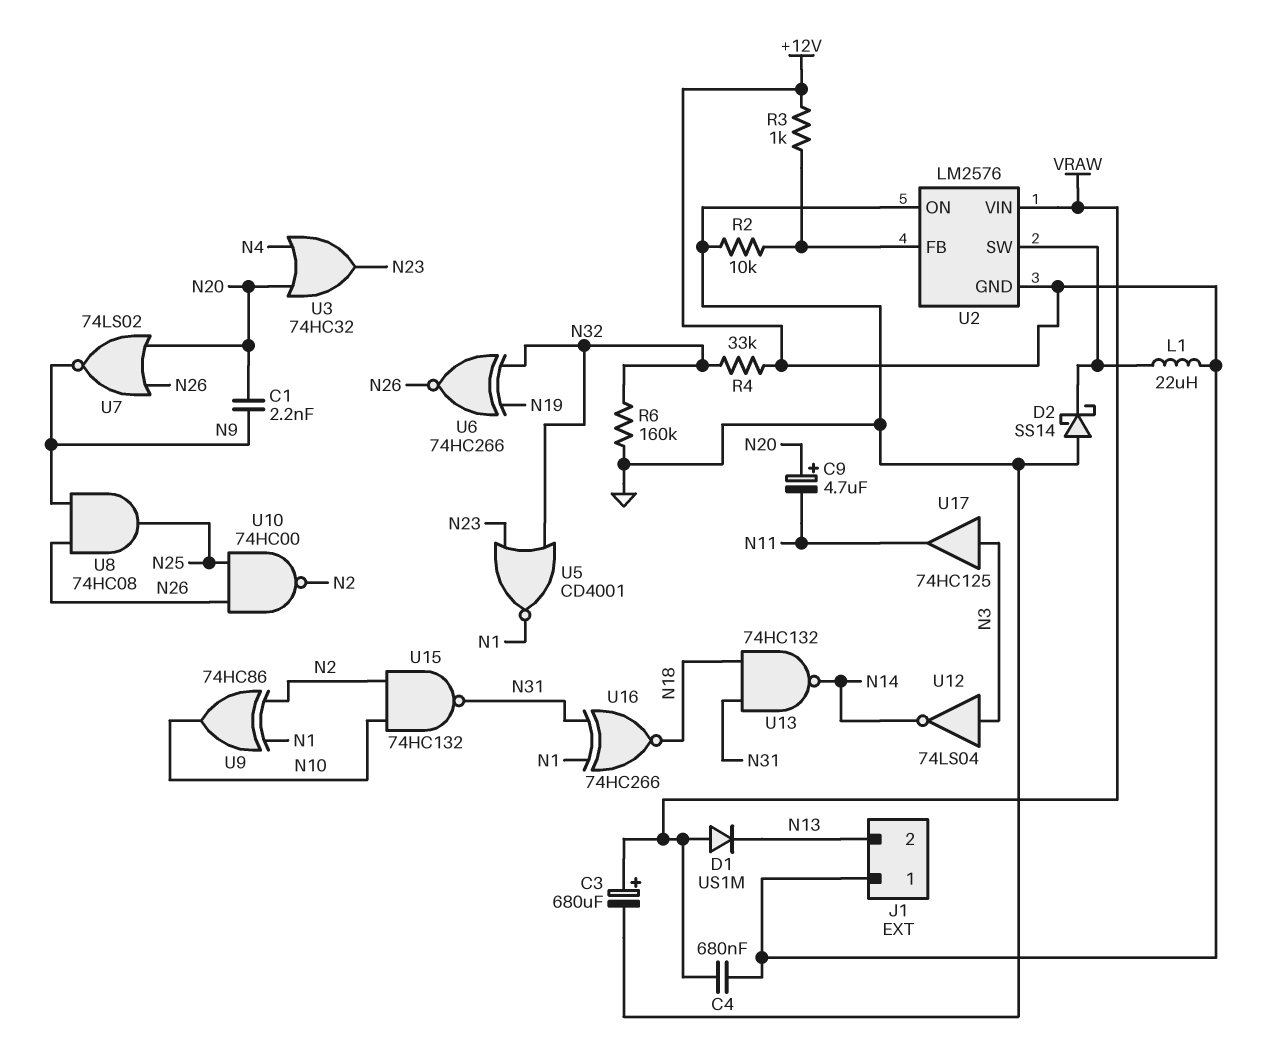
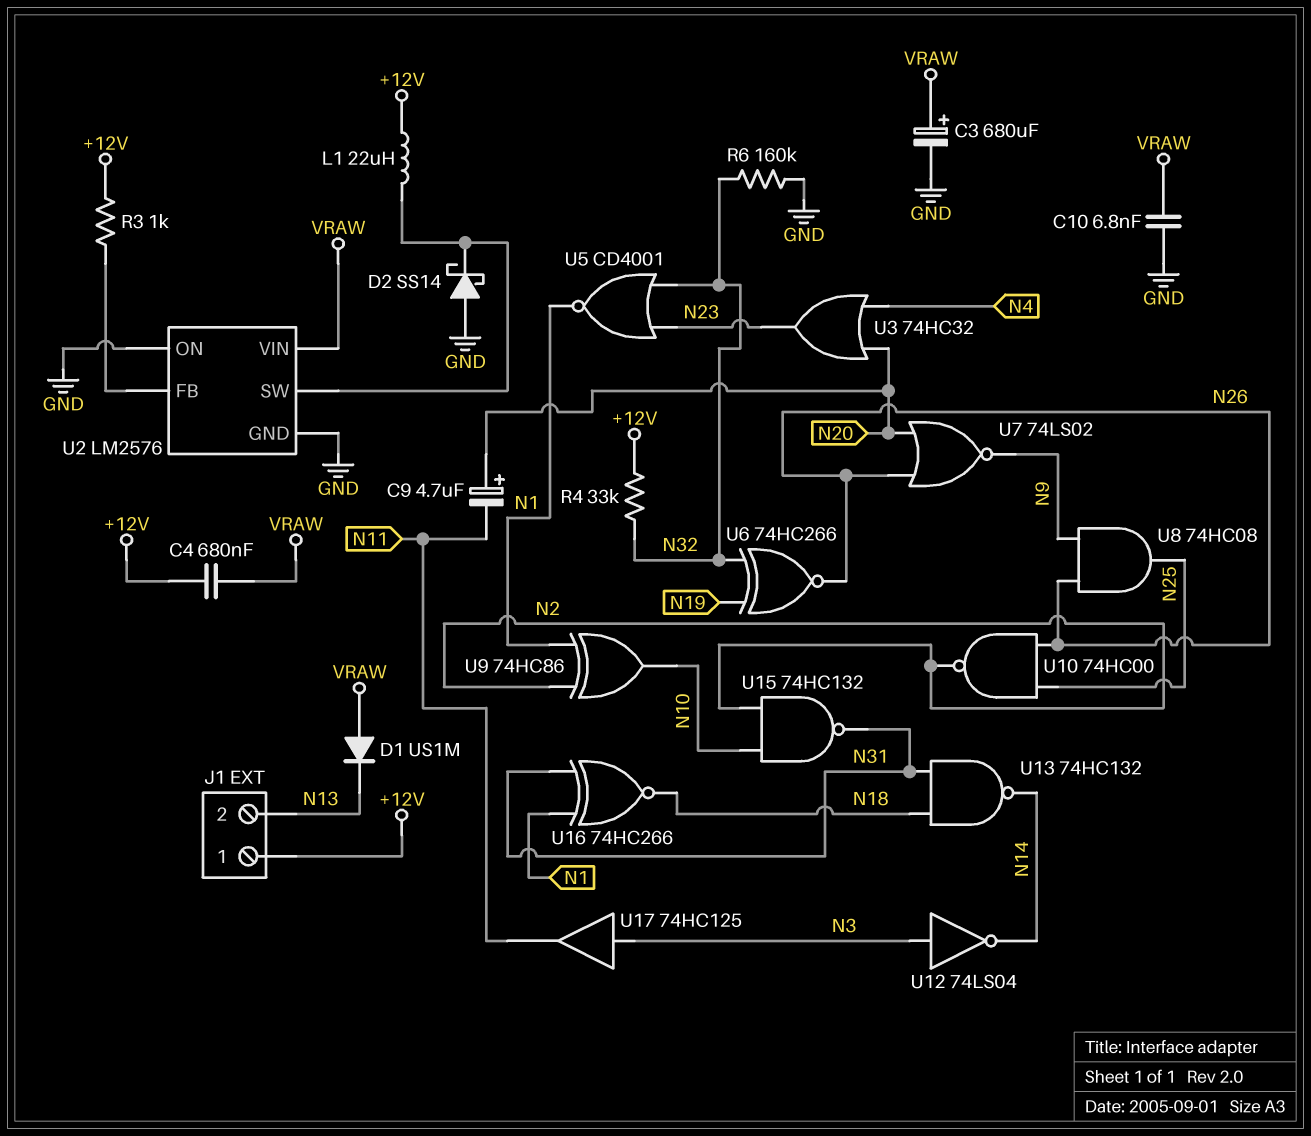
C1: 2.2nF (N9, N20) -> none
C10: none -> 6.8nF (GND, VRAW)
R2: 10k (GND, U2/FB) -> none
U2 pin GND: +12V -> GND

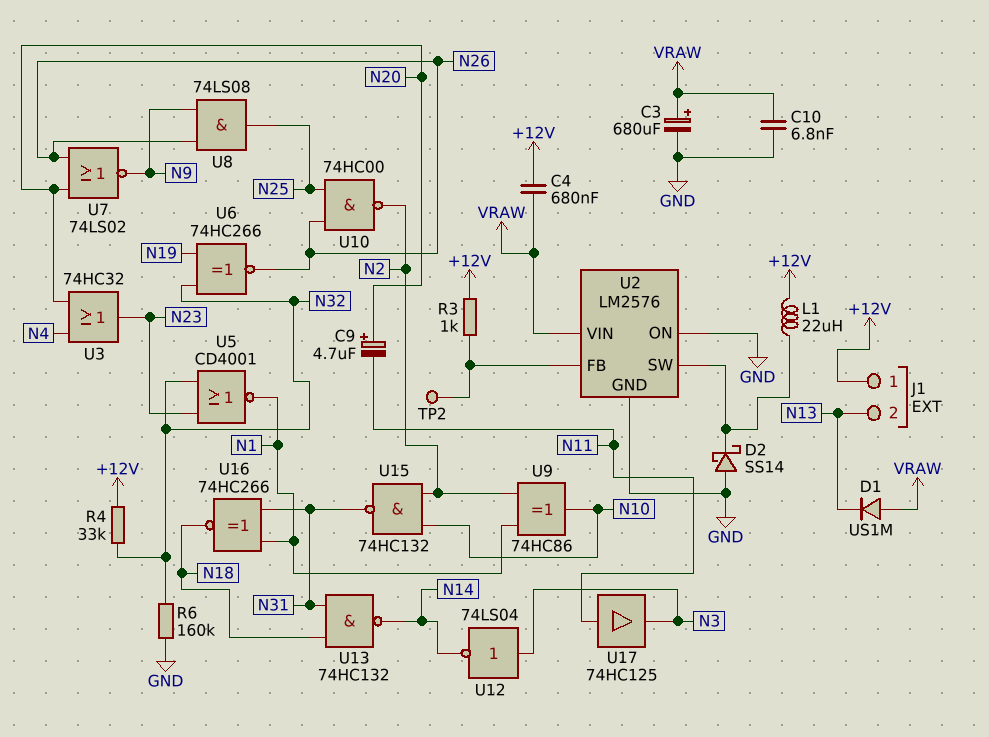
TP2: none -> test point (U2/FB)
U8: AND 74HC08 (in N9, in N26, out N25) -> AND 74LS08 (in N9, in N26, out N25)
U17: buffer 74HC125 (in N3, out N11) -> buffer 74HC125 (in N11, out N3)

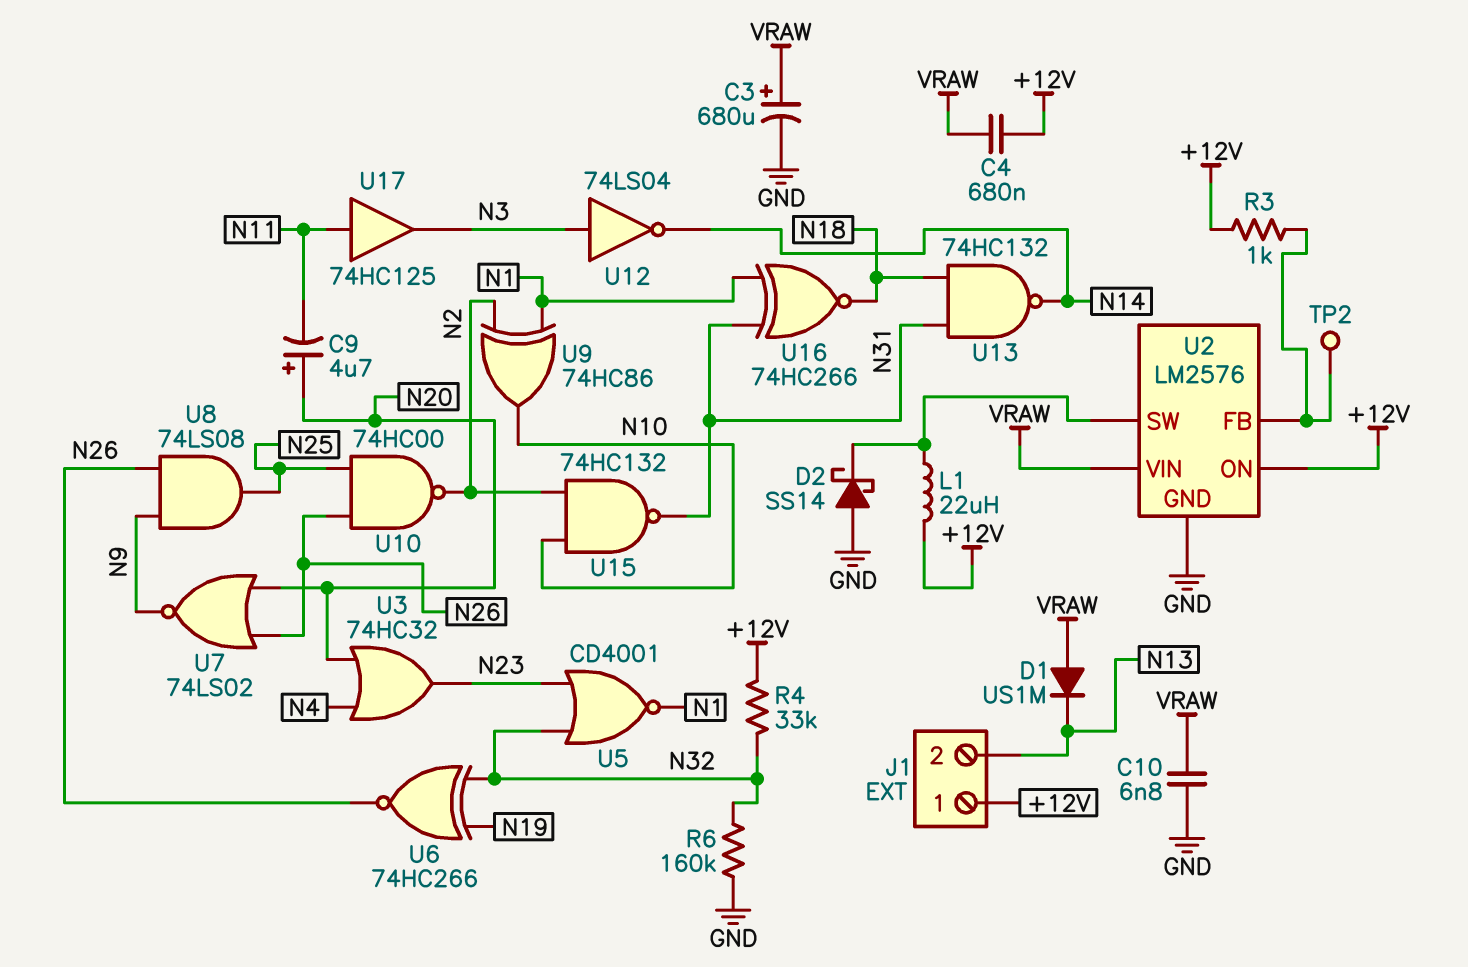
U2 pin ON: GND -> +12V

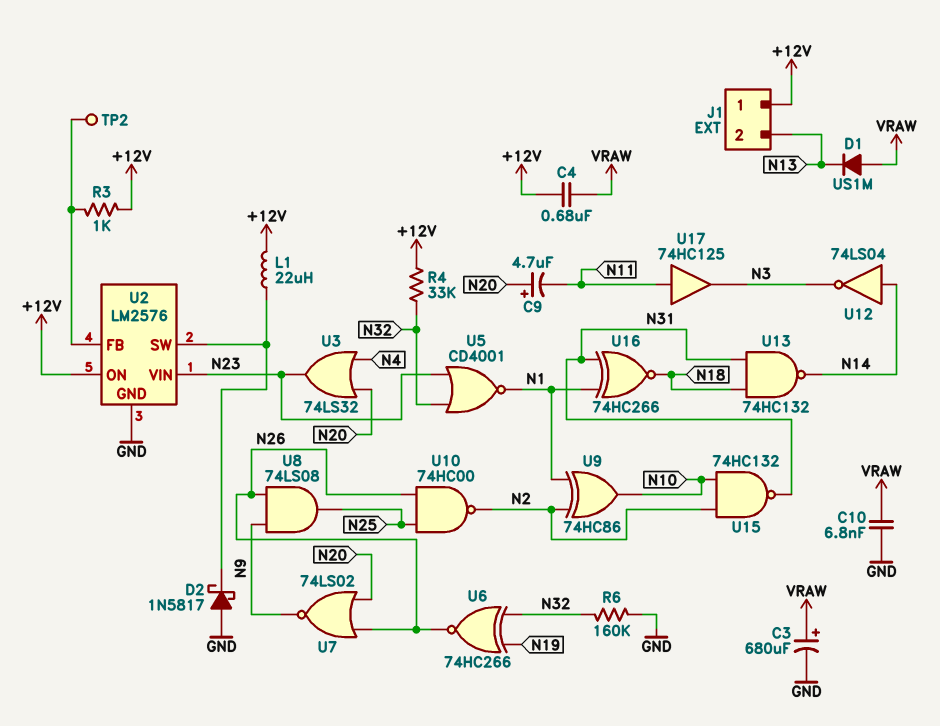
D2: schottky SS14 (A GND, K U2/SW) -> schottky 1N5817 (A GND, K U2/SW)
U2 pin VIN: VRAW -> N23
U3: OR 74HC32 (in N4, in N20, out N23) -> OR 74LS32 (in N4, in N20, out N23)
U12: NOT 74LS04 (in N3, out N14) -> NOT 74LS04 (in N14, out N3)

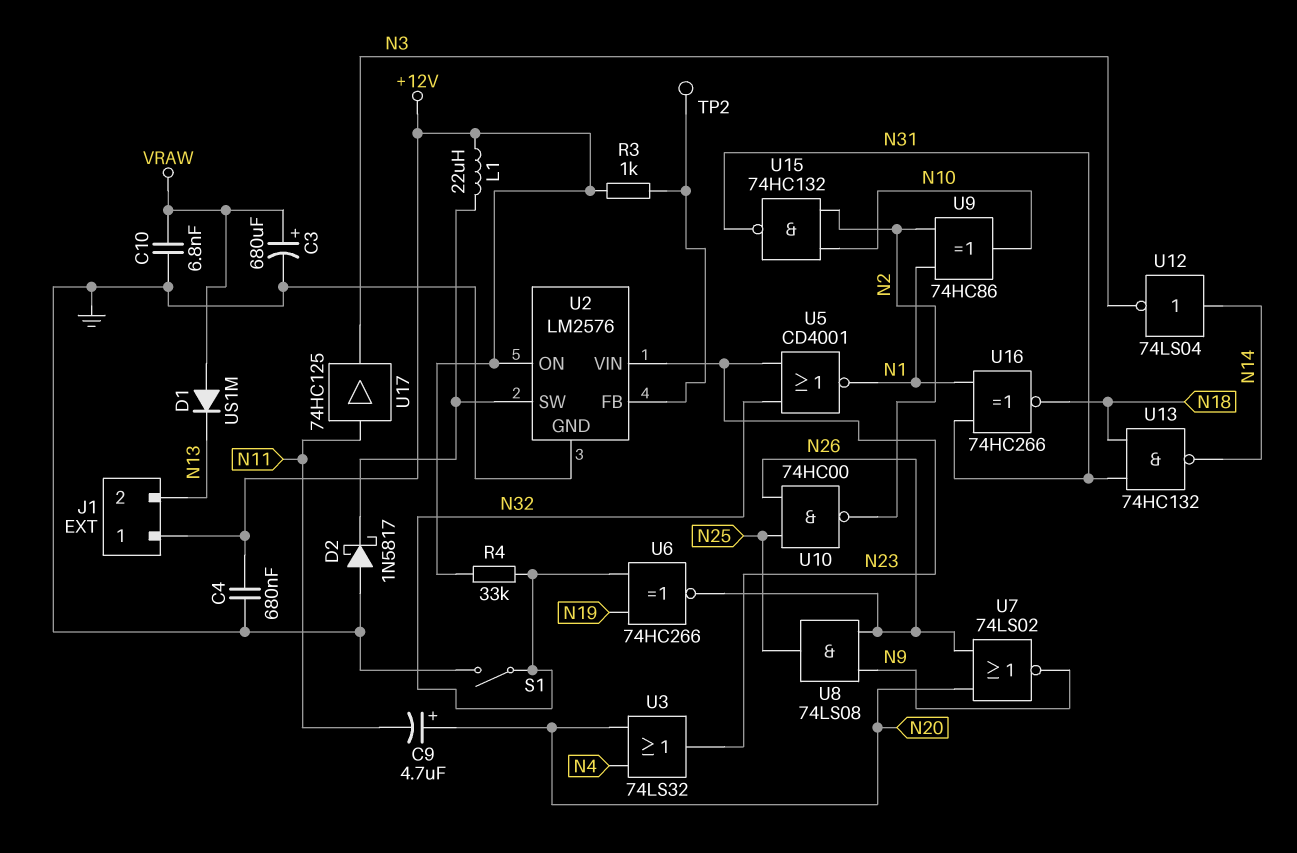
C4: 680nF (+12V, VRAW) -> 680nF (+12V, GND)
R6: 160k (GND, N32) -> none
S1: none -> switch (GND, N32)

